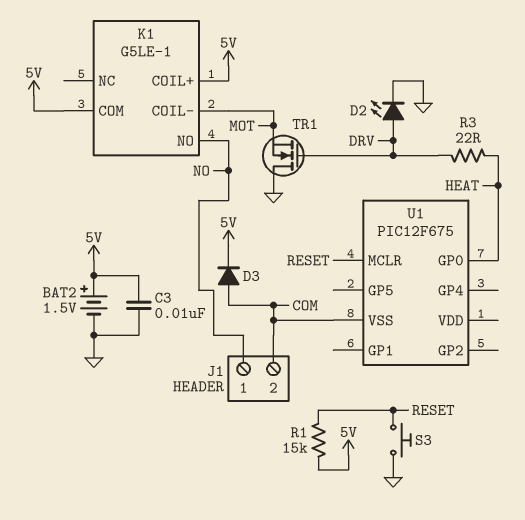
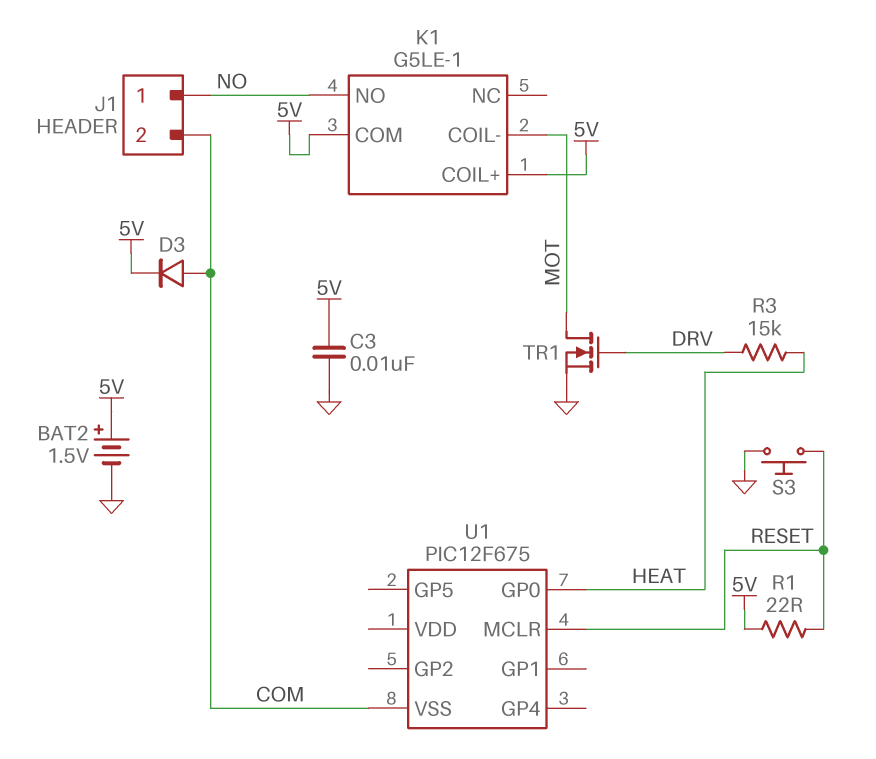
D2: LED (A DRV, K GND) -> none
R1: 15k (5V, RESET) -> 22 (5V, RESET)
R3: 22 (DRV, HEAT) -> 15k (DRV, HEAT)
TR1: NMOS (G DRV, D GND, S MOT) -> NMOS (G DRV, D MOT, S GND)

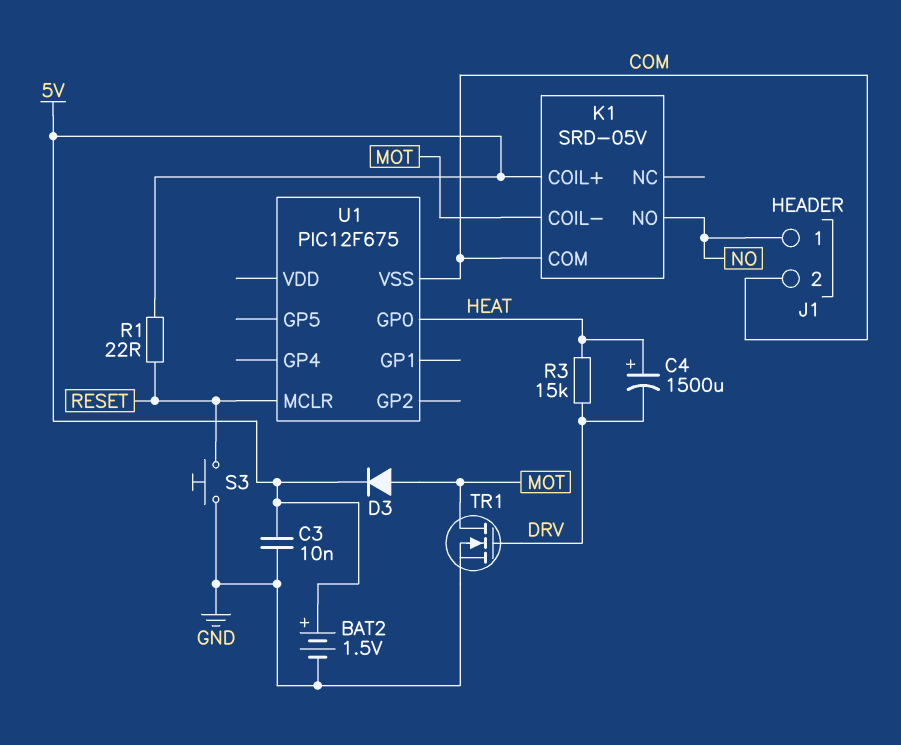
C4: none -> 1500uF (plus HEAT, minus DRV)
D3: diode (A COM, K 5V) -> diode (A MOT, K 5V)
K1: G5LE-1 -> SRD-05V
K1 pin COM: 5V -> COM

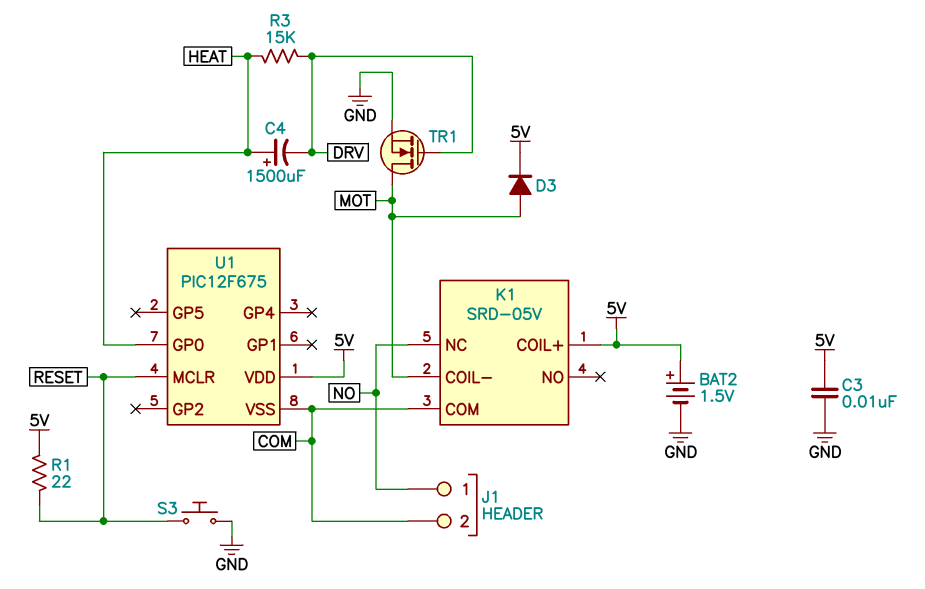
K1 pin NC: none -> NO
K1 pin NO: NO -> none
U1 pin VDD: none -> 5V

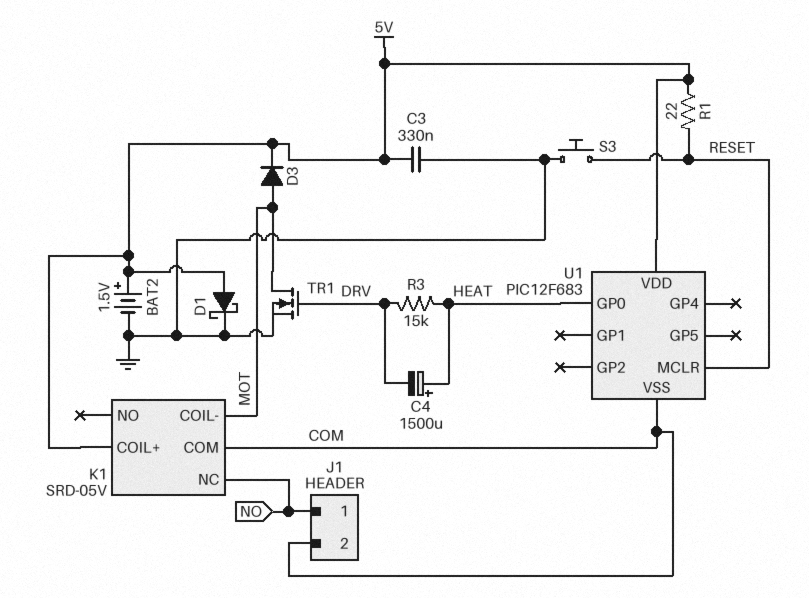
C3: 10nF (5V, GND) -> 330nF (5V, GND)
D1: none -> schottky (A 5V, K GND)
U1: PIC12F675 -> PIC12F683

